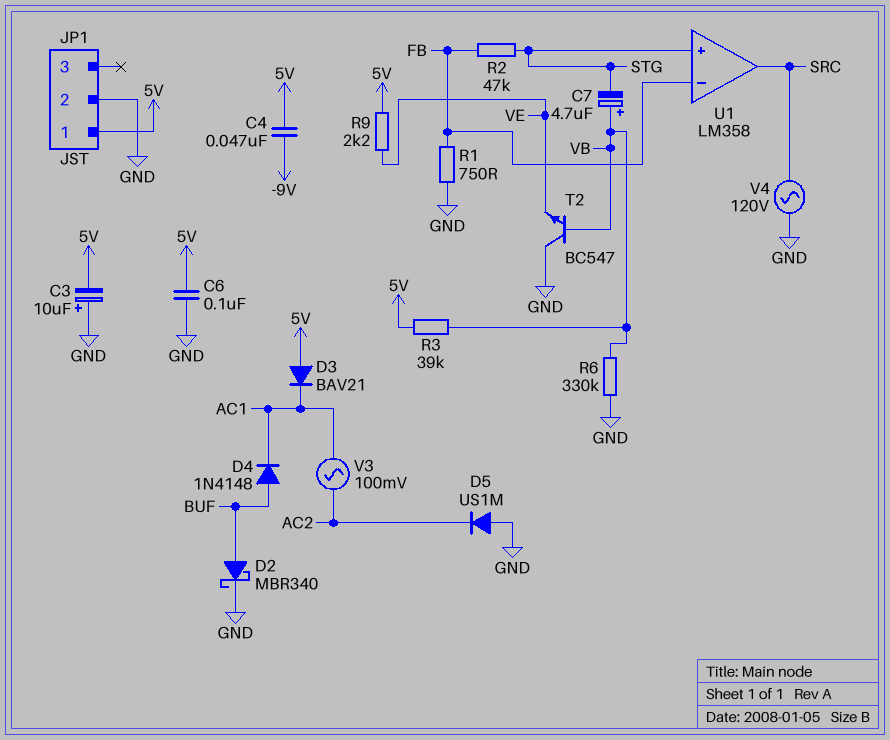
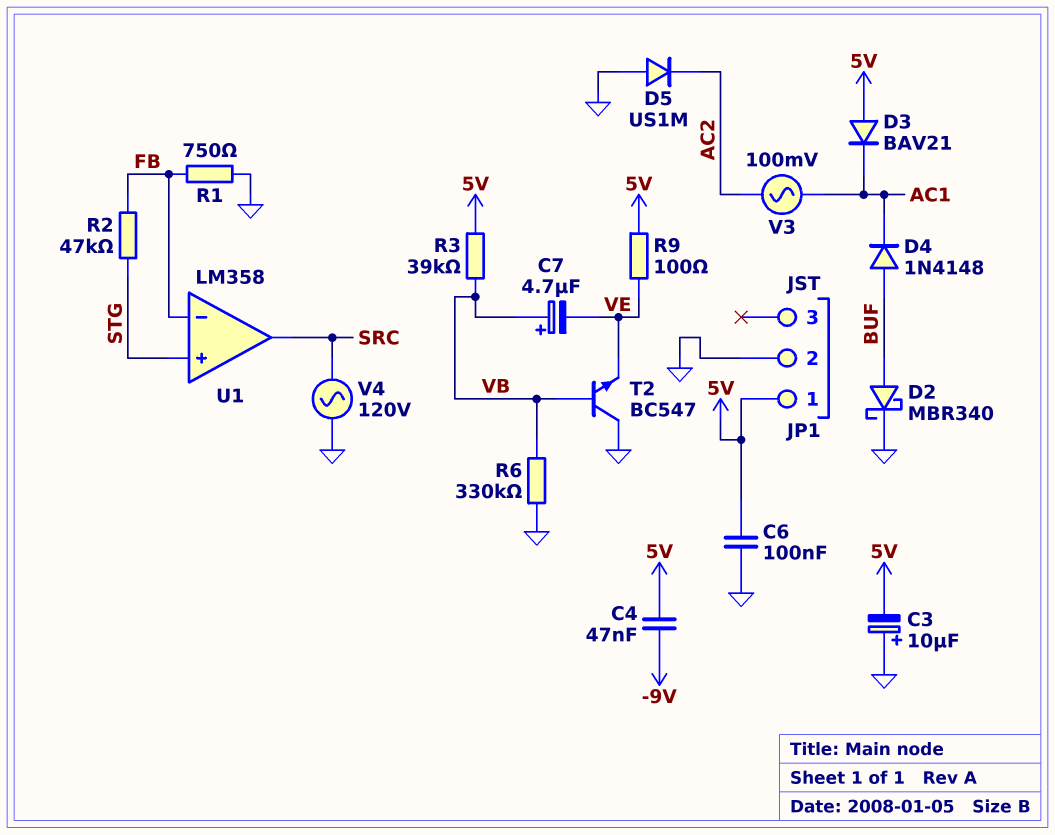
C7: 4.7uF (plus VB, minus STG) -> 4.7uF (plus VB, minus VE)
R9: 2.2k (5V, VE) -> 100 (5V, VE)

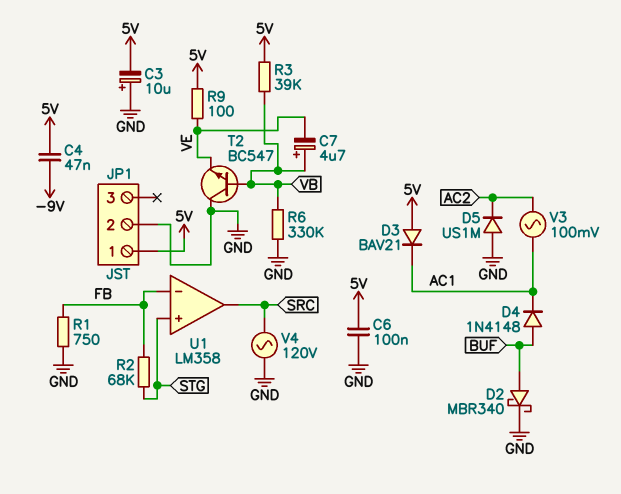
R2: 47k (FB, STG) -> 68k (FB, STG)

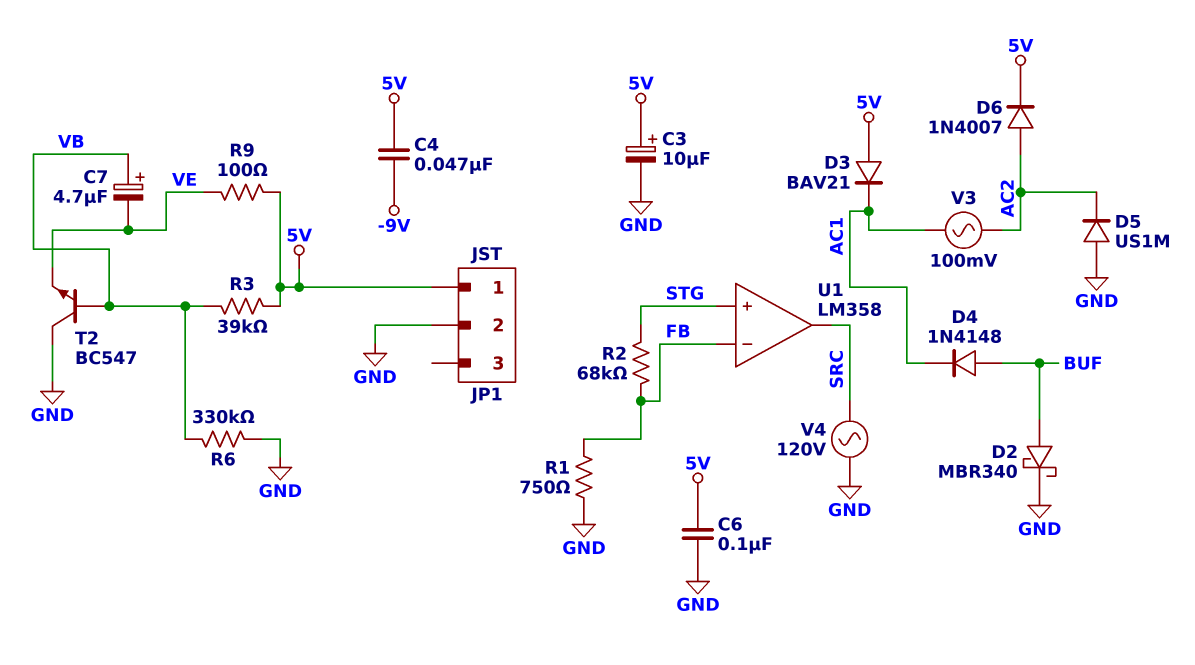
C3: 10uF (plus GND, minus 5V) -> 10uF (plus 5V, minus GND)
D6: none -> diode 1N4007 (A AC2, K 5V)

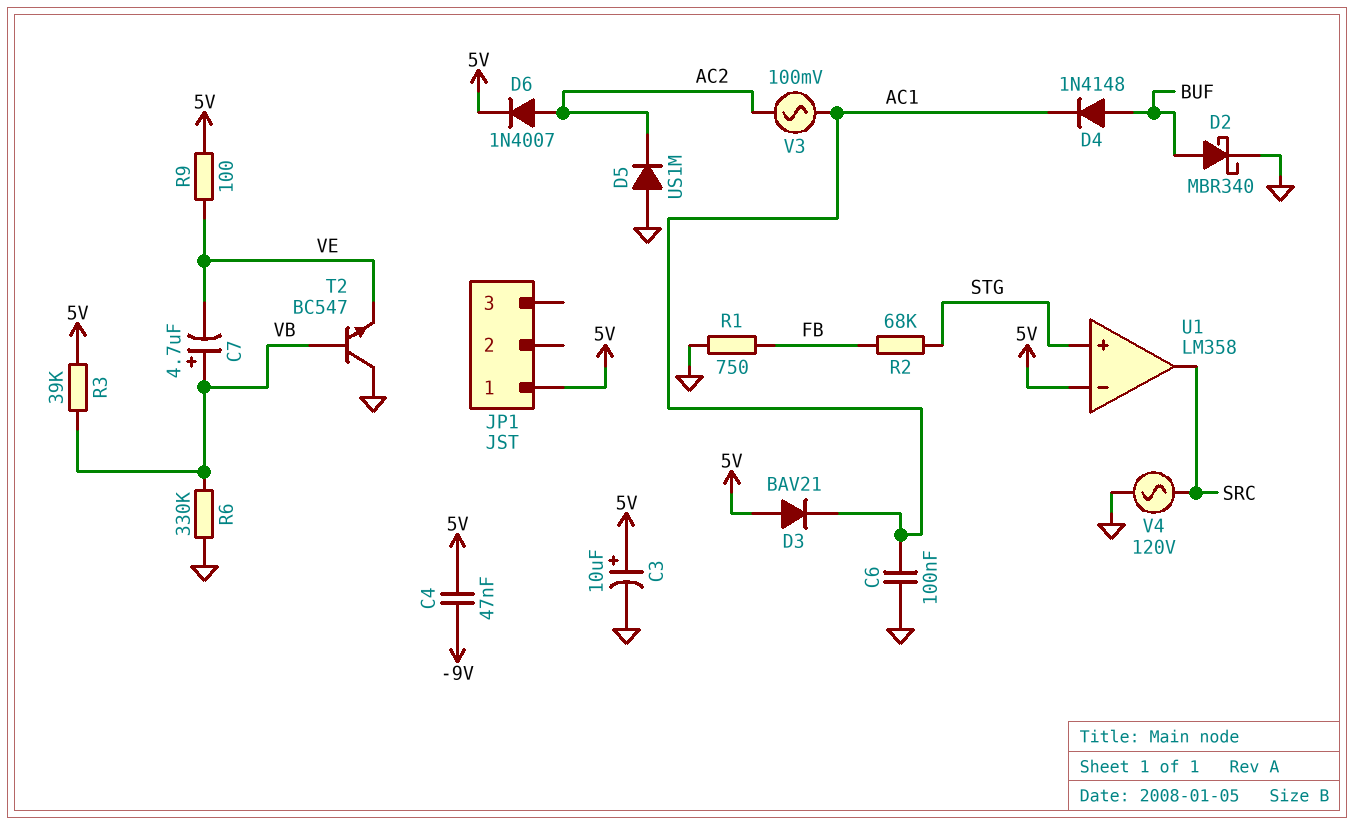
C6: 100nF (5V, GND) -> 100nF (AC1, GND)
JP1 pin 2: GND -> none
U1 pin in-: FB -> 5V

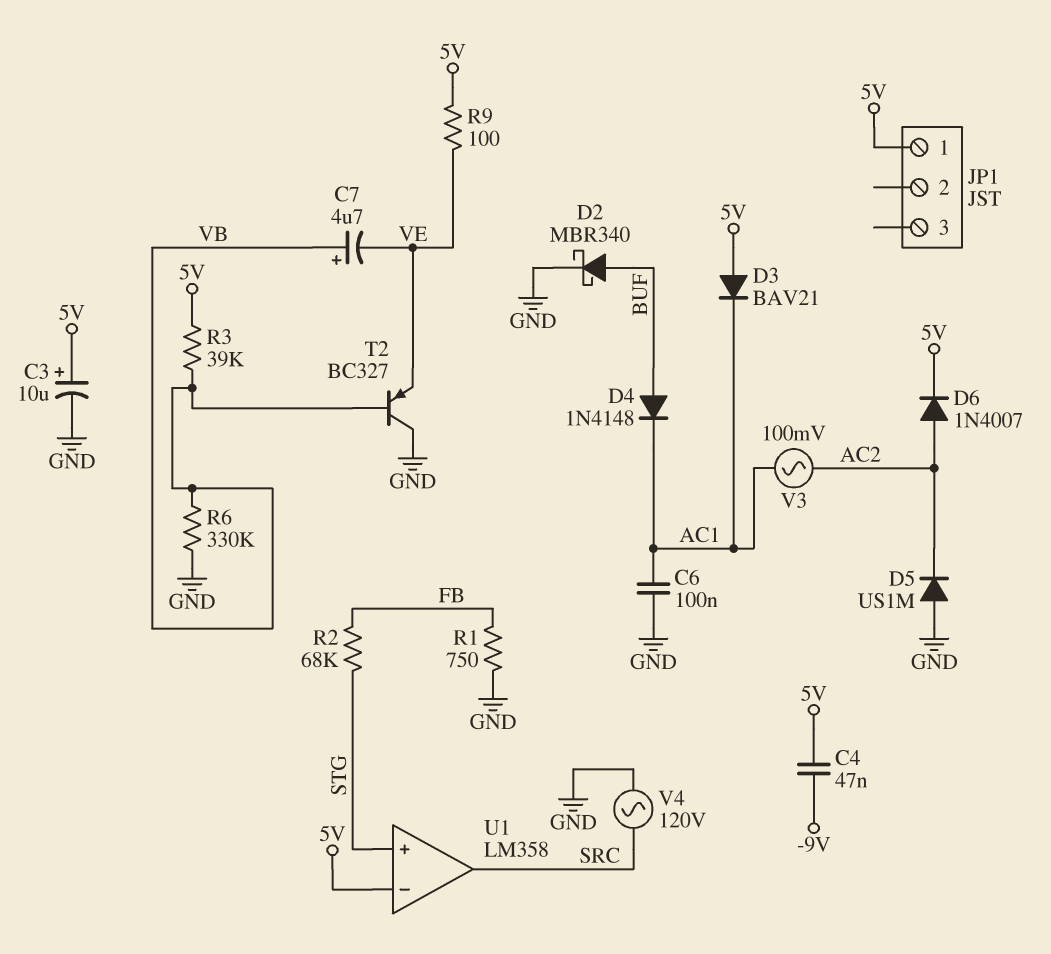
T2: NPN BC547 (B VB, C GND, E VE) -> PNP BC327 (B VB, C GND, E VE)

